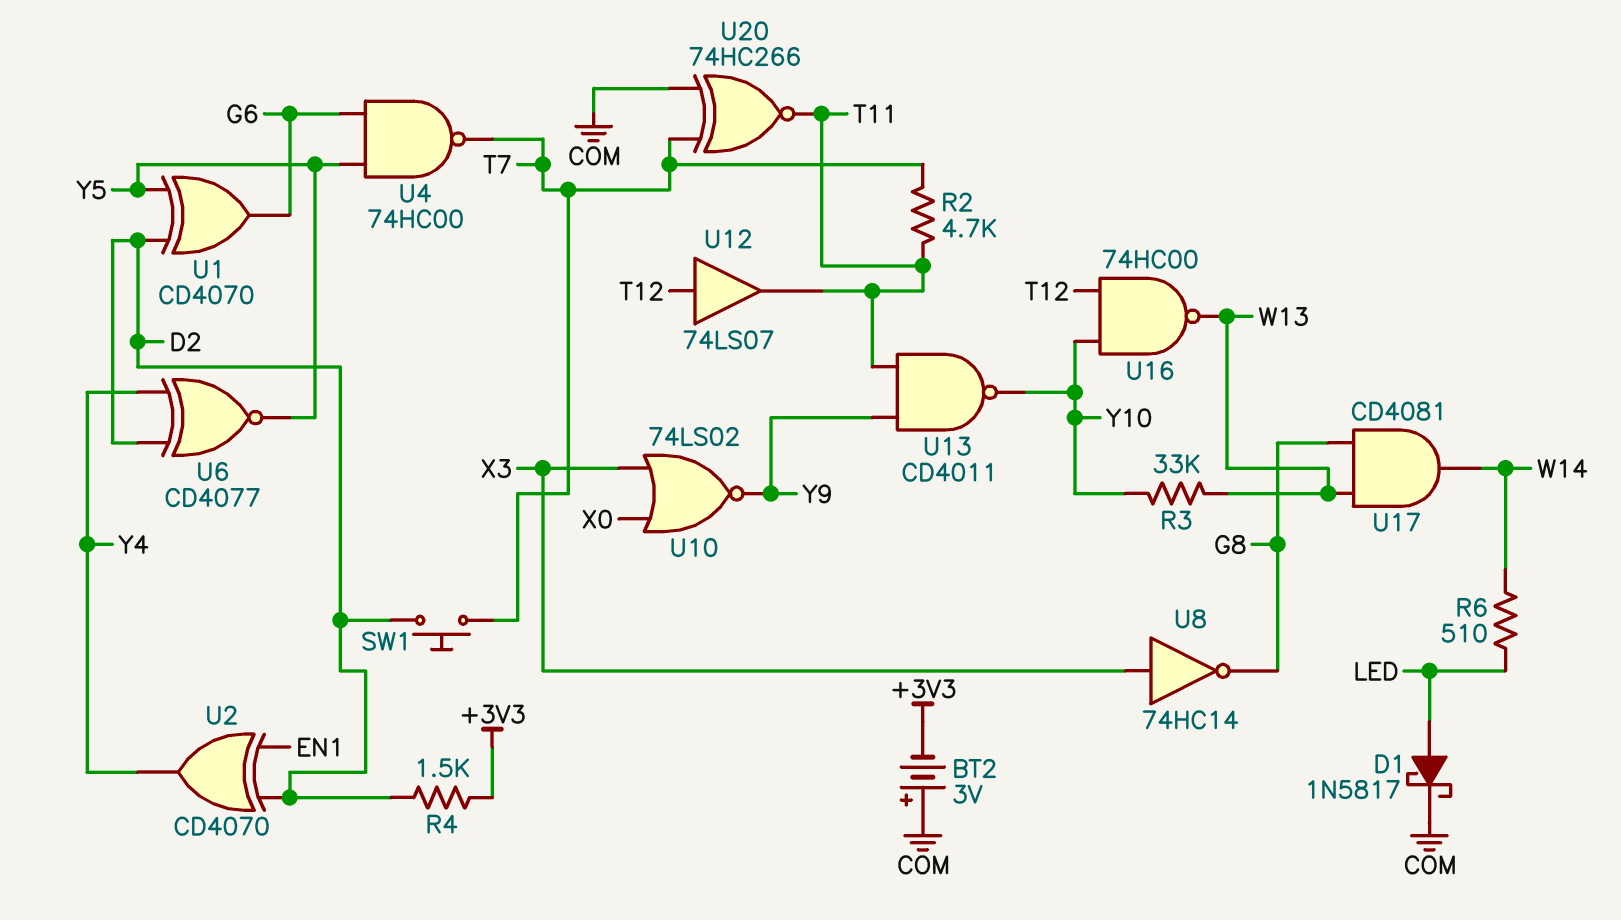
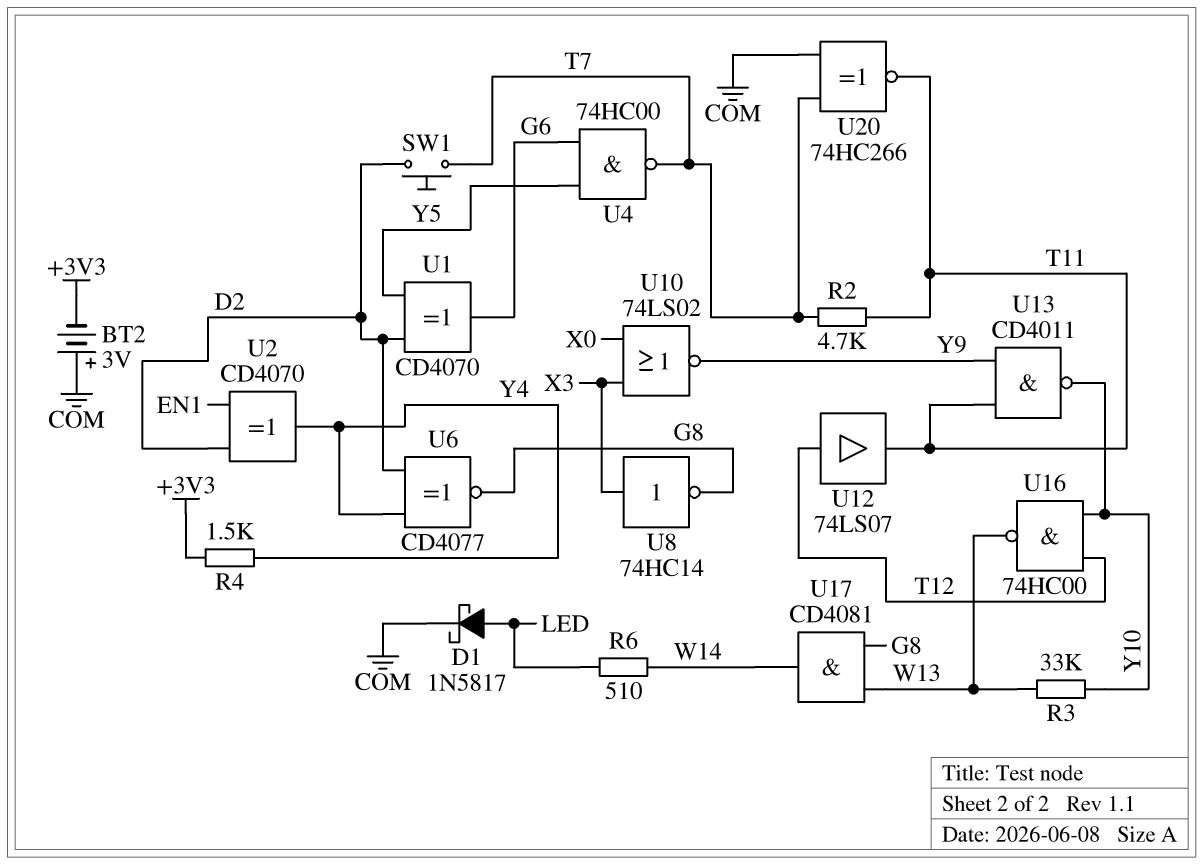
R4: 1.5k (+3V3, D2) -> 1.5k (+3V3, Y4)
U6: XNOR CD4077 (in D2, in Y4, out Y5) -> XNOR CD4077 (in D2, in Y4, out G8)

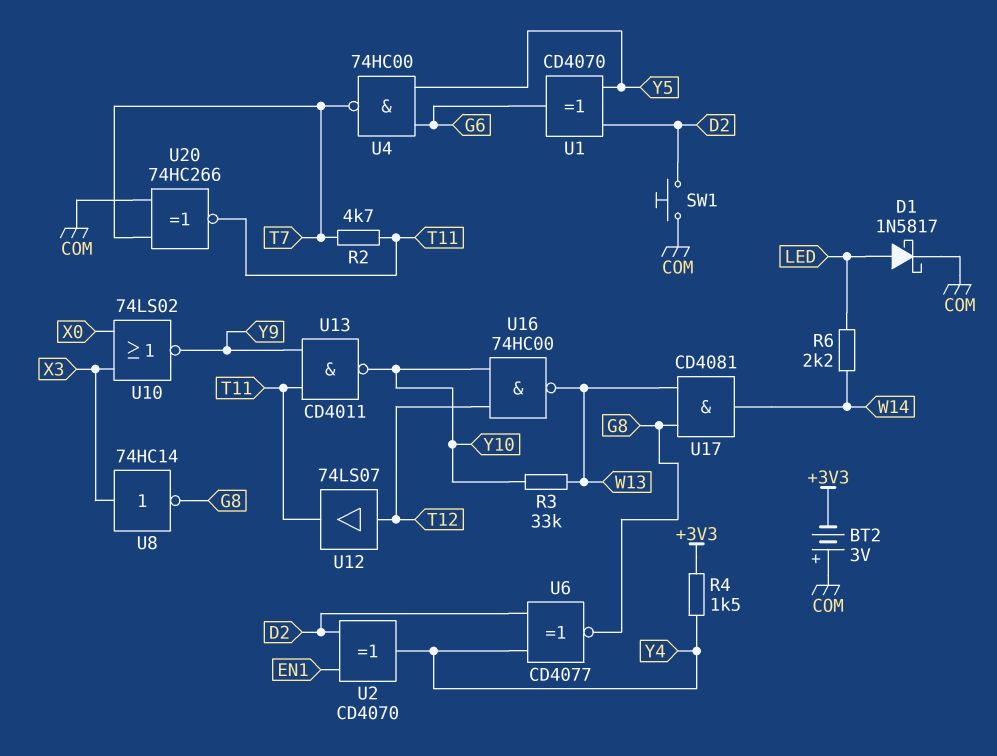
R6: 510 (LED, W14) -> 2.2k (LED, W14)
SW1: button (D2, T7) -> button (COM, D2)

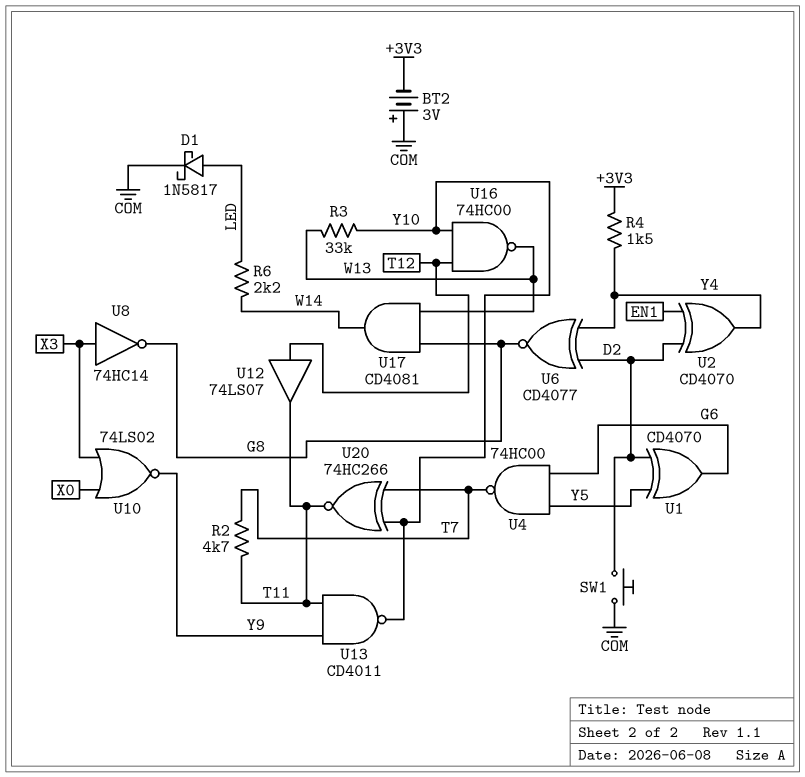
U20: XNOR 74HC266 (in COM, in T7, out T11) -> XNOR 74HC266 (in T7, in Y10, out T11)

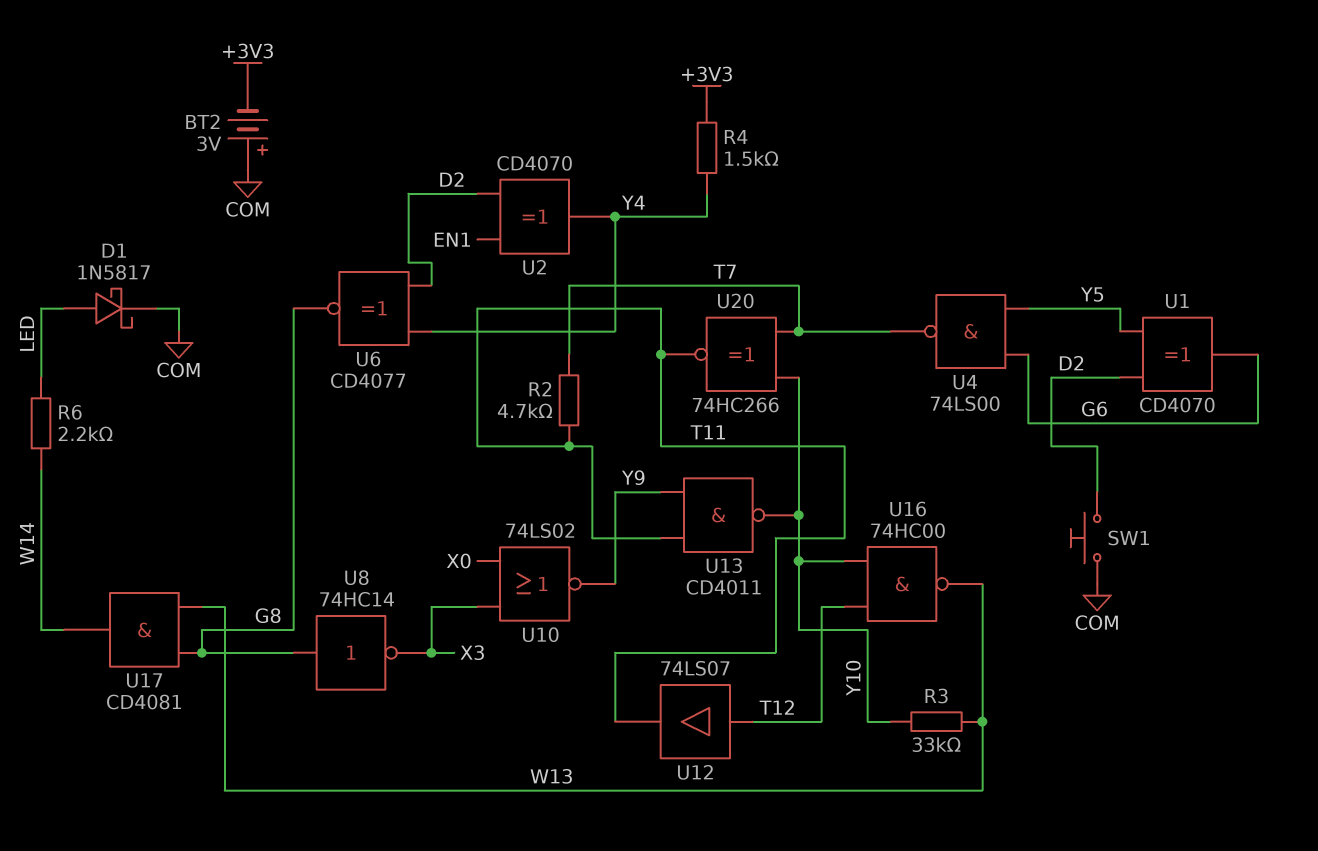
U4: NAND 74HC00 (in G6, in Y5, out T7) -> NAND 74LS00 (in G6, in Y5, out T7)
U8: NOT 74HC14 (in X3, out G8) -> NOT 74HC14 (in G8, out X3)

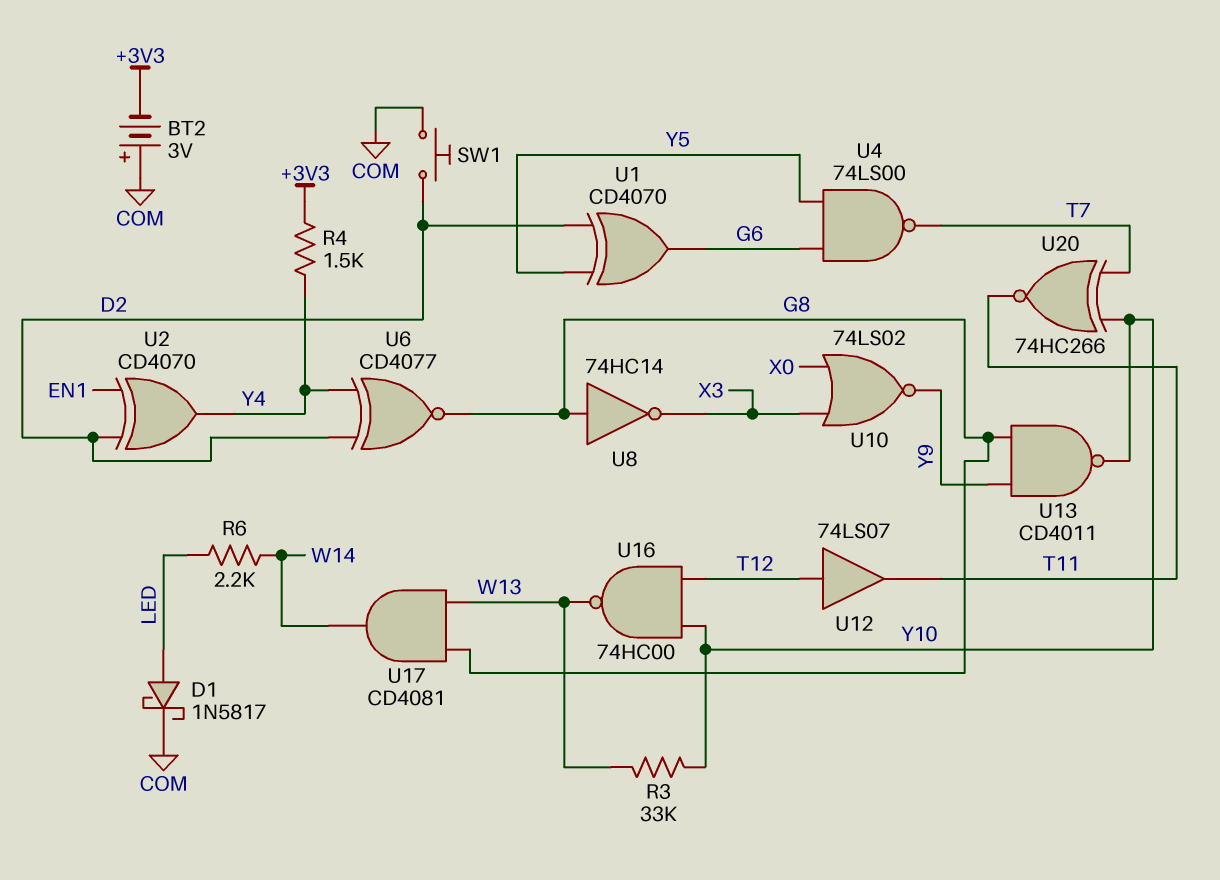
R2: 4.7k (T7, T11) -> none
U13: NAND CD4011 (in T11, in Y9, out Y10) -> NAND CD4011 (in G8, in Y9, out Y10)

